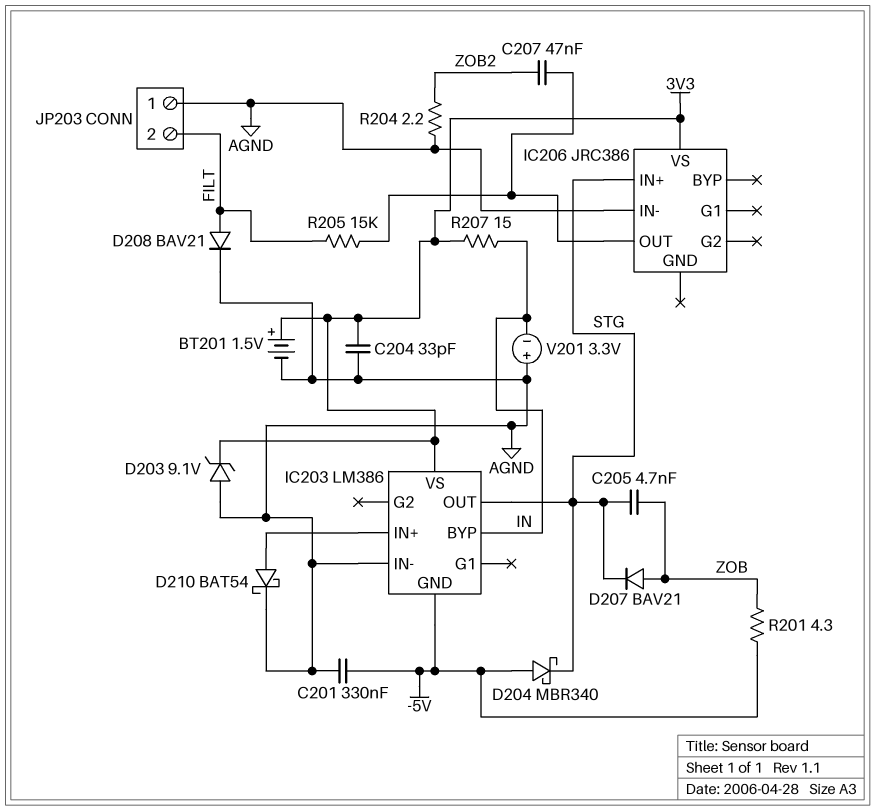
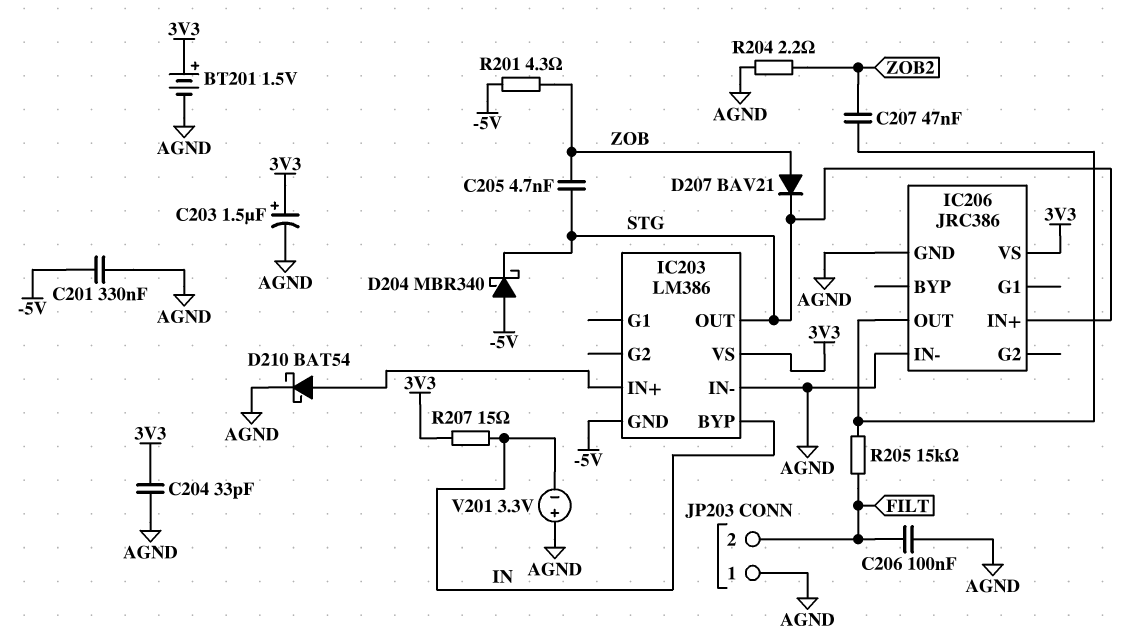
C203: none -> 1.5uF (plus 3V3, minus AGND)
C206: none -> 100nF (AGND, FILT)
D203: zener 9.1V (A AGND, K 3V3) -> none
D208: diode BAV21 (A FILT, K AGND) -> none
IC206 pin GND: none -> AGND

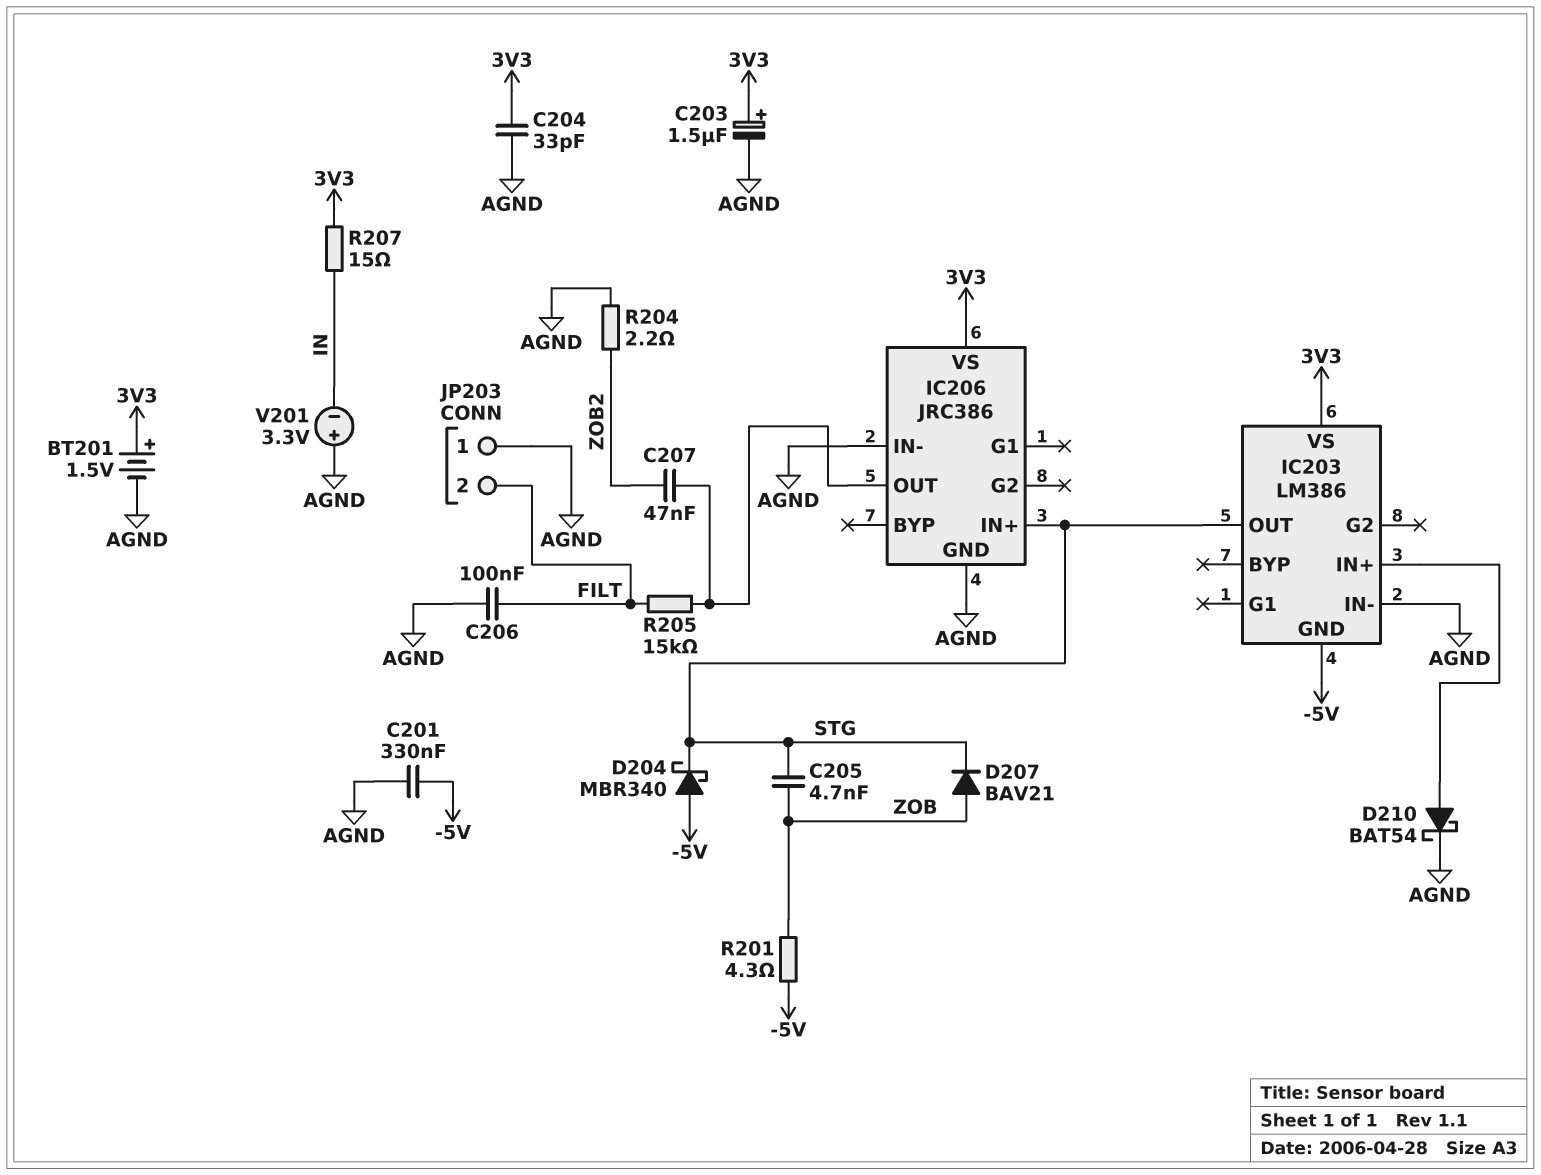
IC203 pin BYP: IN -> none

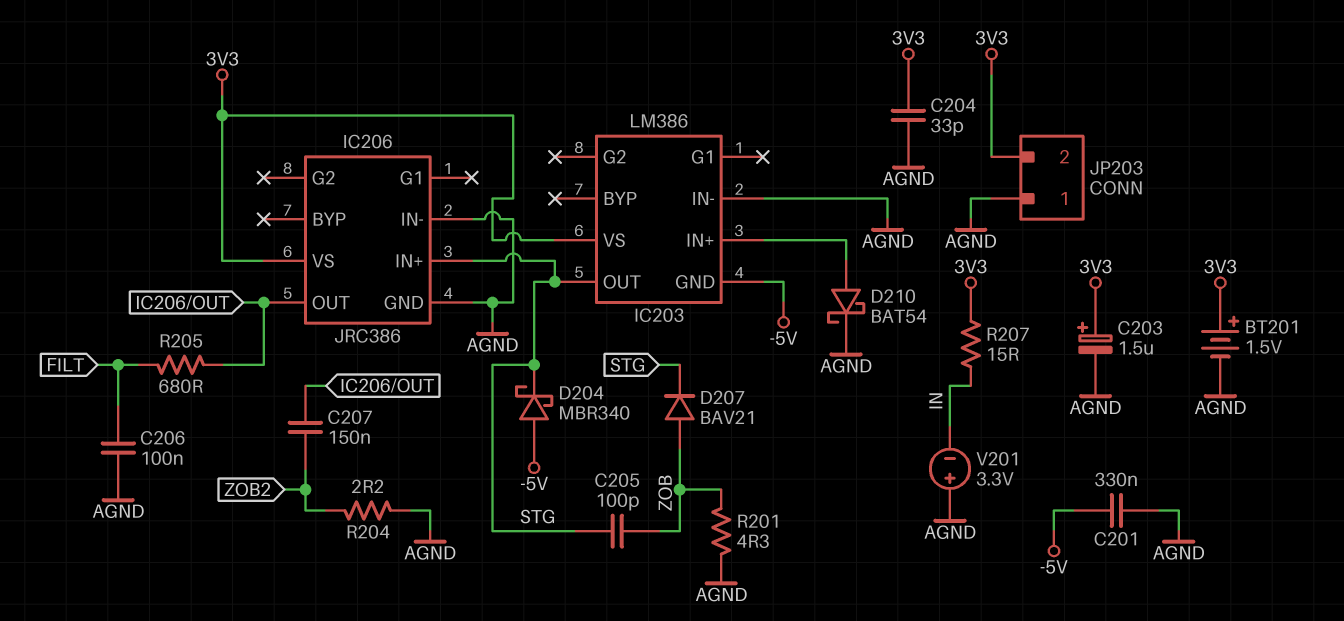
C205: 4.7nF (STG, ZOB) -> 100pF (STG, ZOB)
C207: 47nF (IC206/OUT, ZOB2) -> 150nF (IC206/OUT, ZOB2)
JP203 pin 2: FILT -> 3V3
R201: 4.3 (-5V, ZOB) -> 4.3 (AGND, ZOB)
R205: 15k (FILT, IC206/OUT) -> 680 (FILT, IC206/OUT)

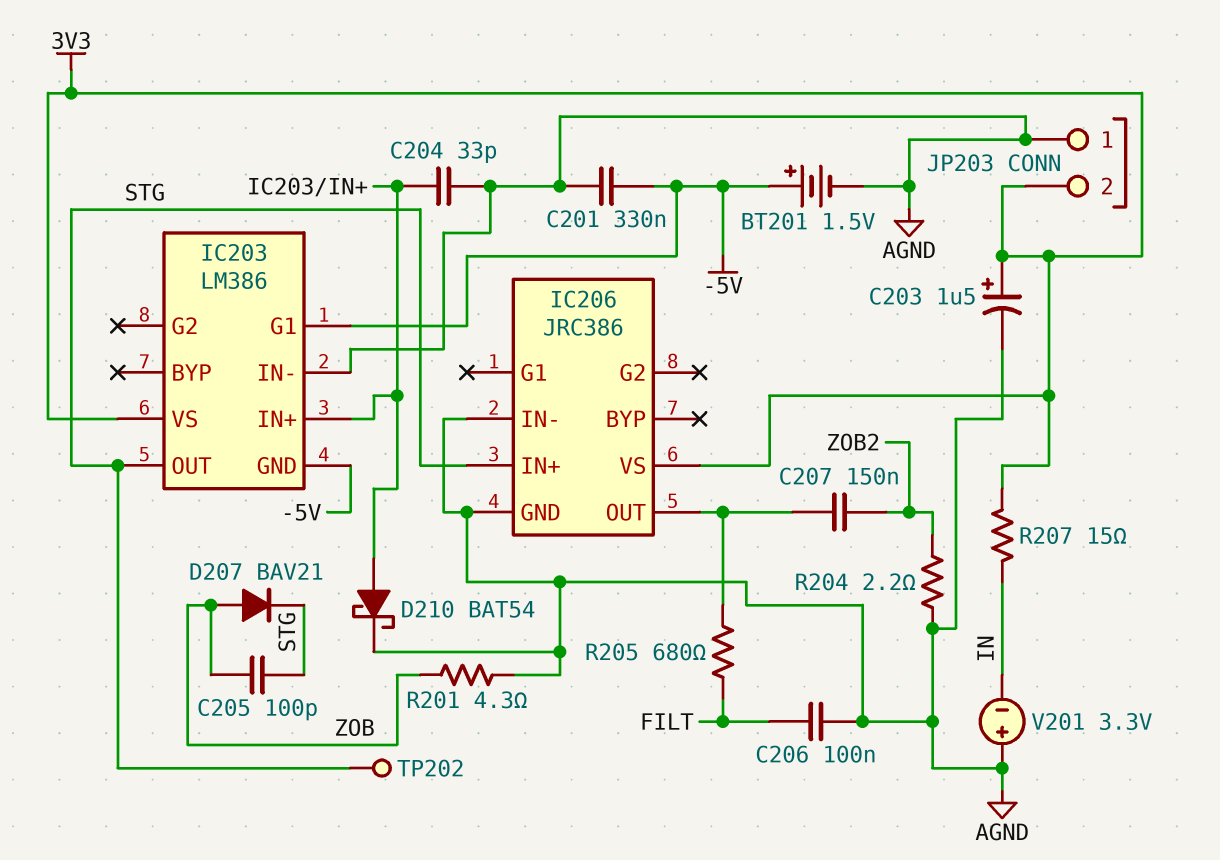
BT201: 1.5V (plus 3V3, minus AGND) -> 1.5V (plus -5V, minus AGND)
C204: 33pF (3V3, AGND) -> 33pF (AGND, IC203/IN+)
D204: schottky MBR340 (A -5V, K STG) -> none
IC203 pin G1: none -> -5V
TP202: none -> test point (STG)

